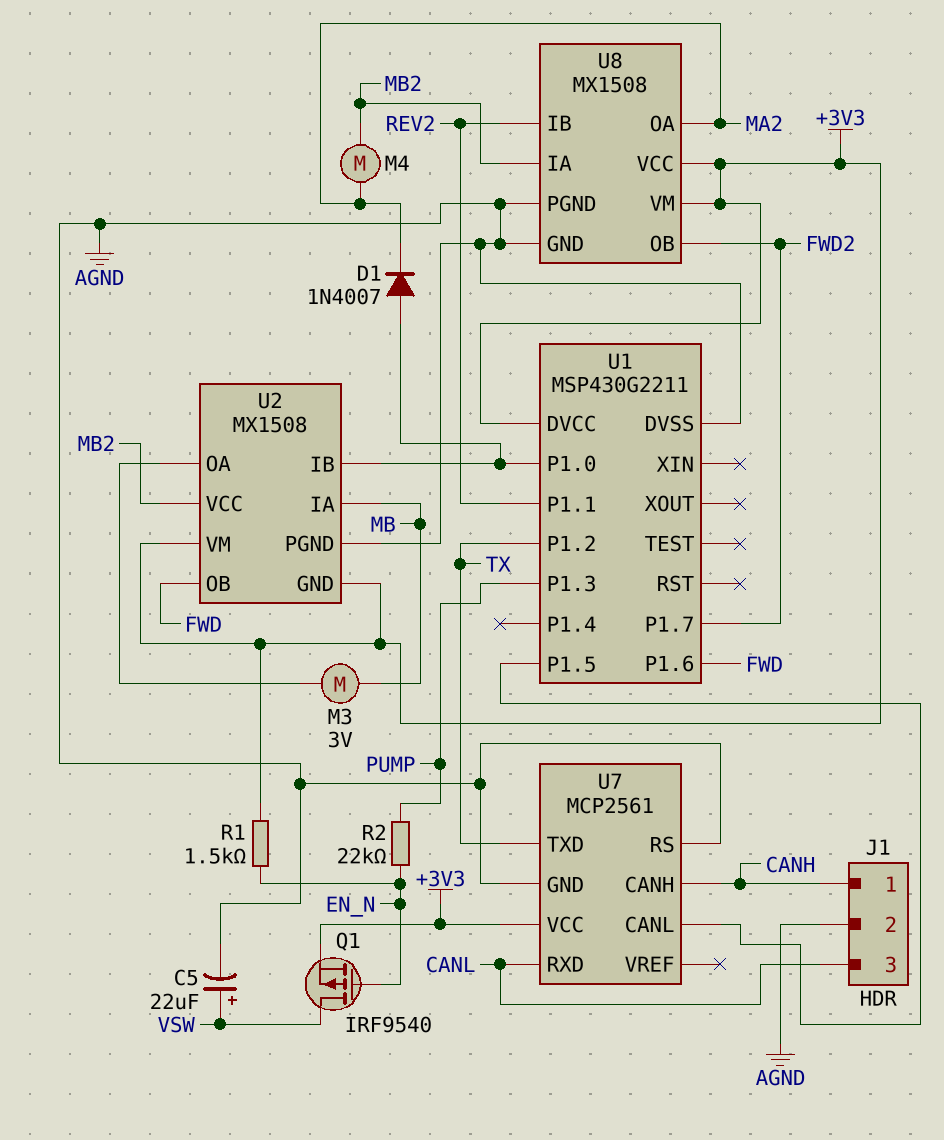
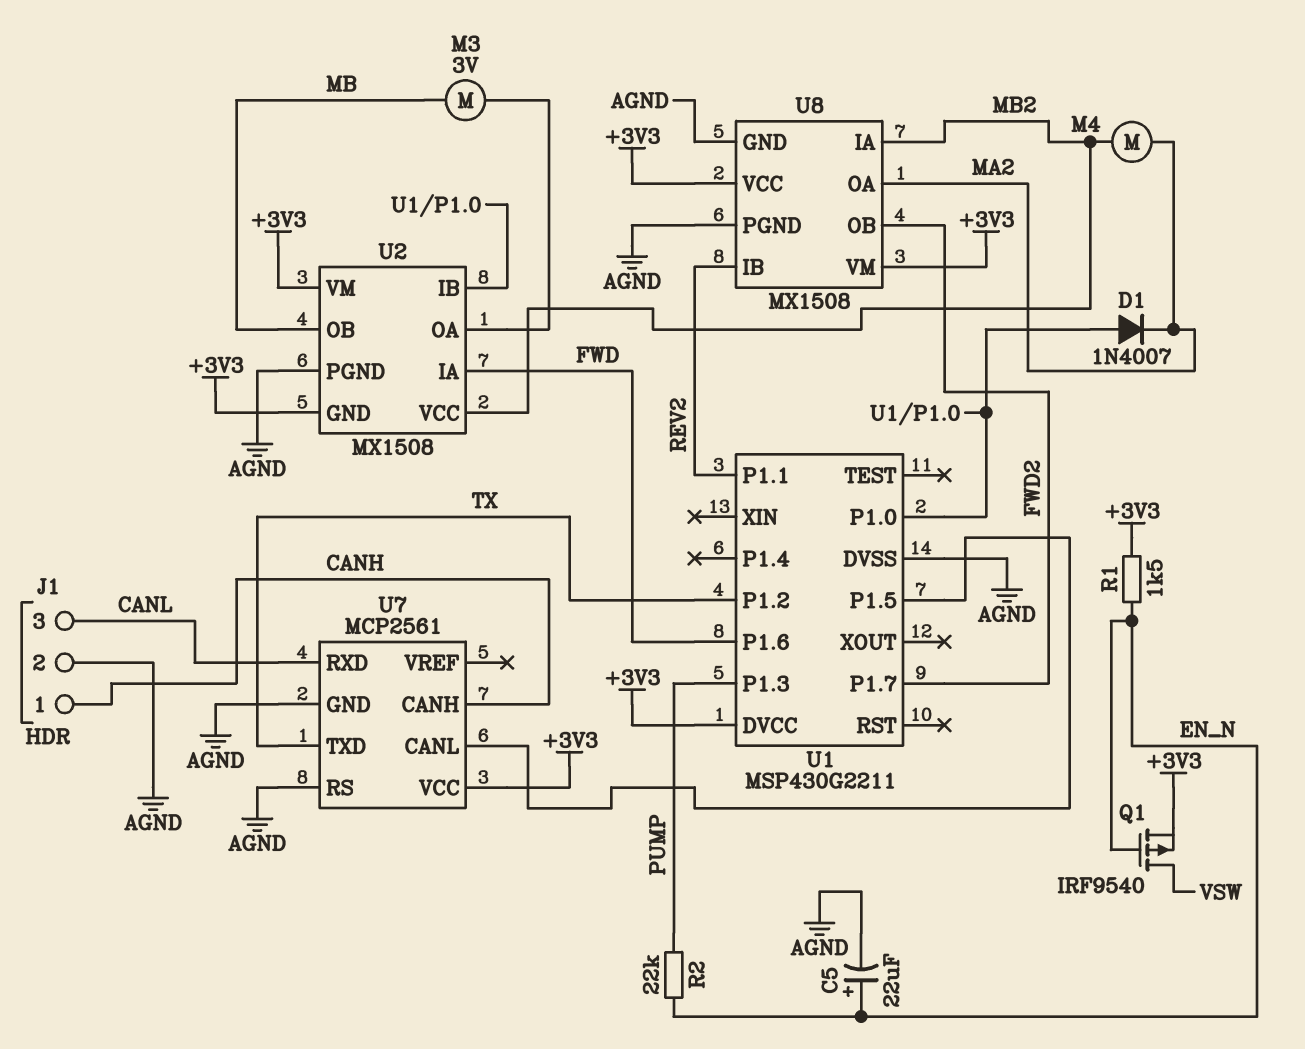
C5: 22uF (plus VSW, minus AGND) -> 22uF (plus EN_N, minus AGND)
U2 pin IA: MB -> FWD
U2 pin OB: FWD -> MB

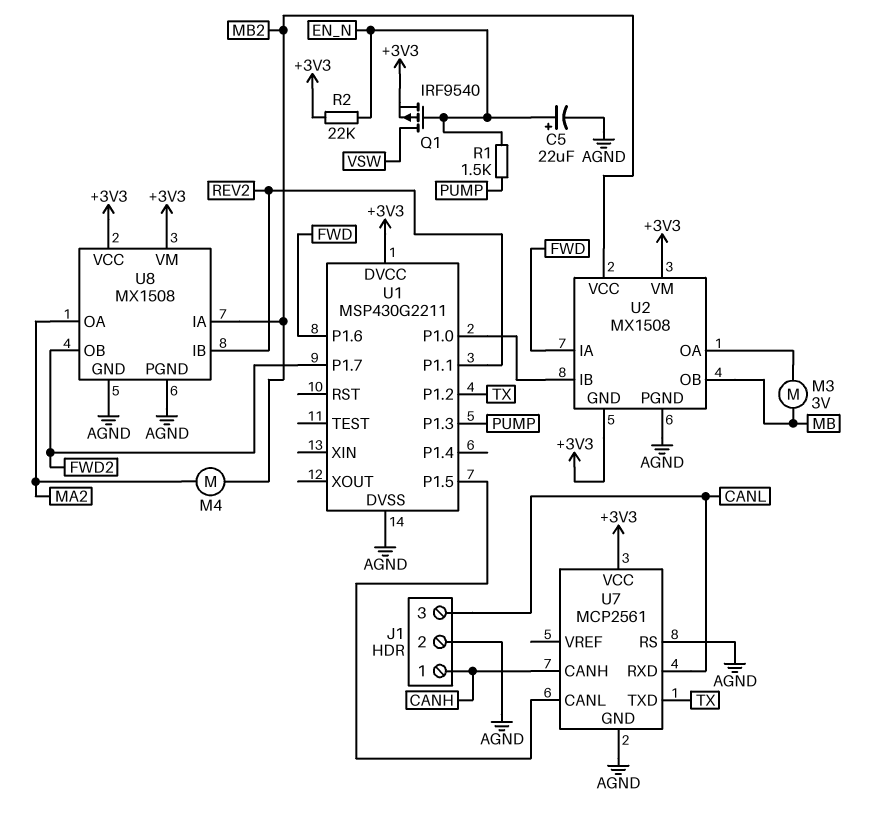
D1: diode 1N4007 (A U1/P1.0, K MA2) -> none
R1: 1.5k (+3V3, EN_N) -> 1.5k (EN_N, PUMP)
R2: 22k (EN_N, PUMP) -> 22k (+3V3, EN_N)

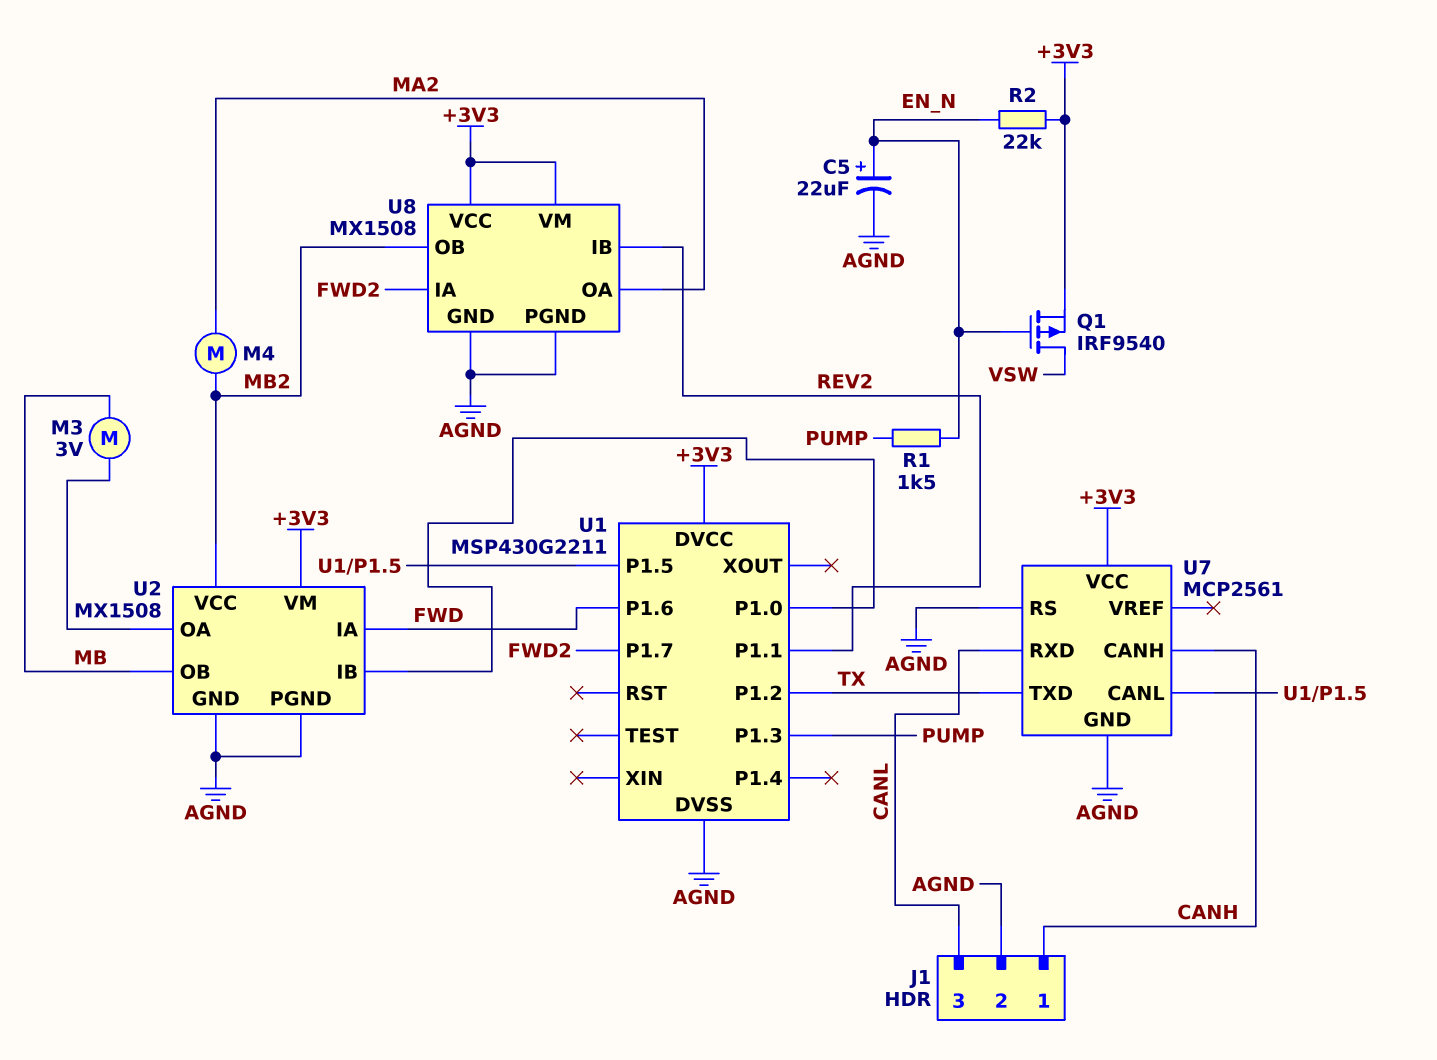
U2 pin GND: +3V3 -> AGND
U8 pin IA: MB2 -> FWD2
U8 pin OB: FWD2 -> MB2

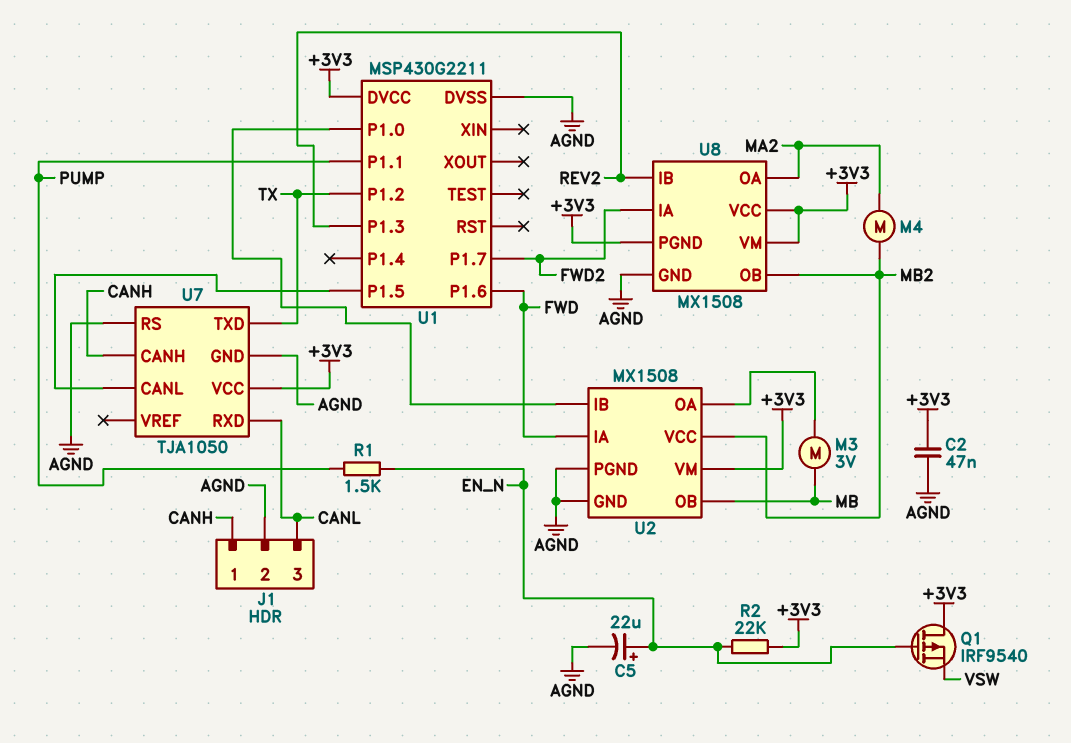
C2: none -> 47nF (+3V3, AGND)
Q1: PMOS IRF9540 (G EN_N, D VSW, S +3V3) -> PMOS IRF9540 (G EN_N, D +3V3, S VSW)
U1 pin P1.1: REV2 -> PUMP
U1 pin P1.3: PUMP -> REV2
U7: MCP2561 -> TJA1050
U8 pin PGND: AGND -> +3V3

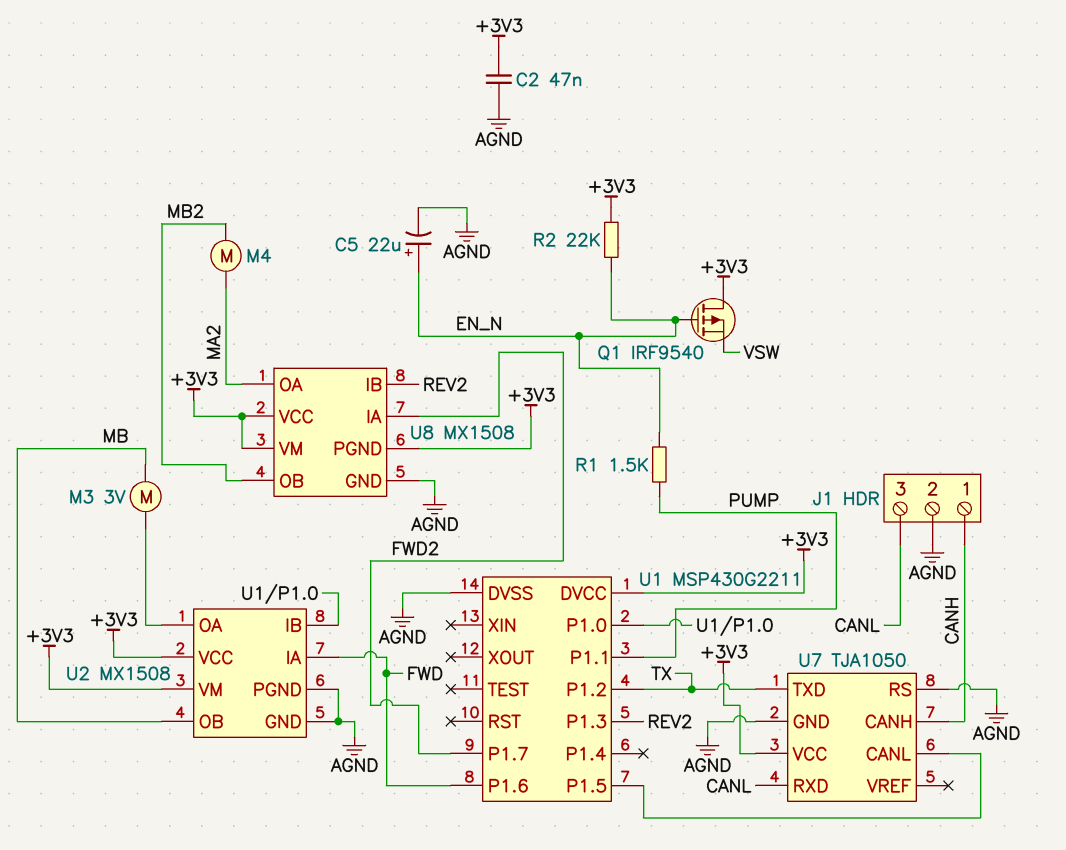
U2 pin VCC: MB2 -> +3V3

